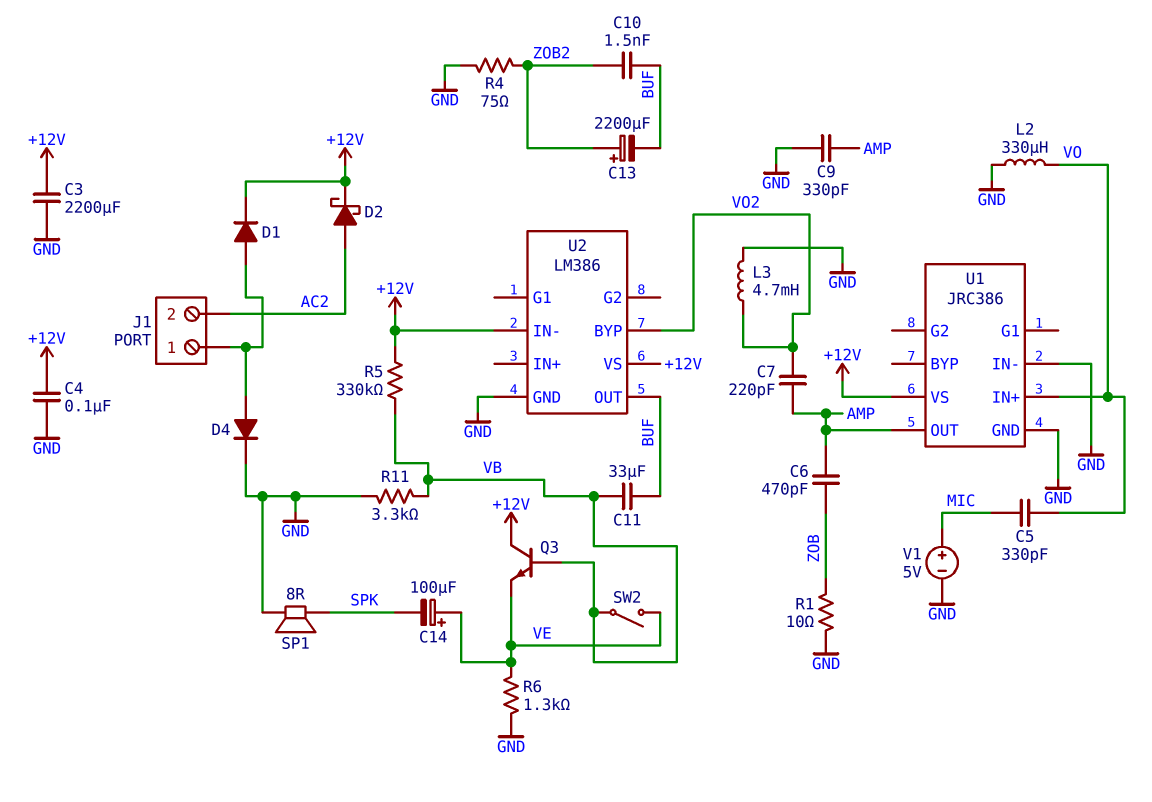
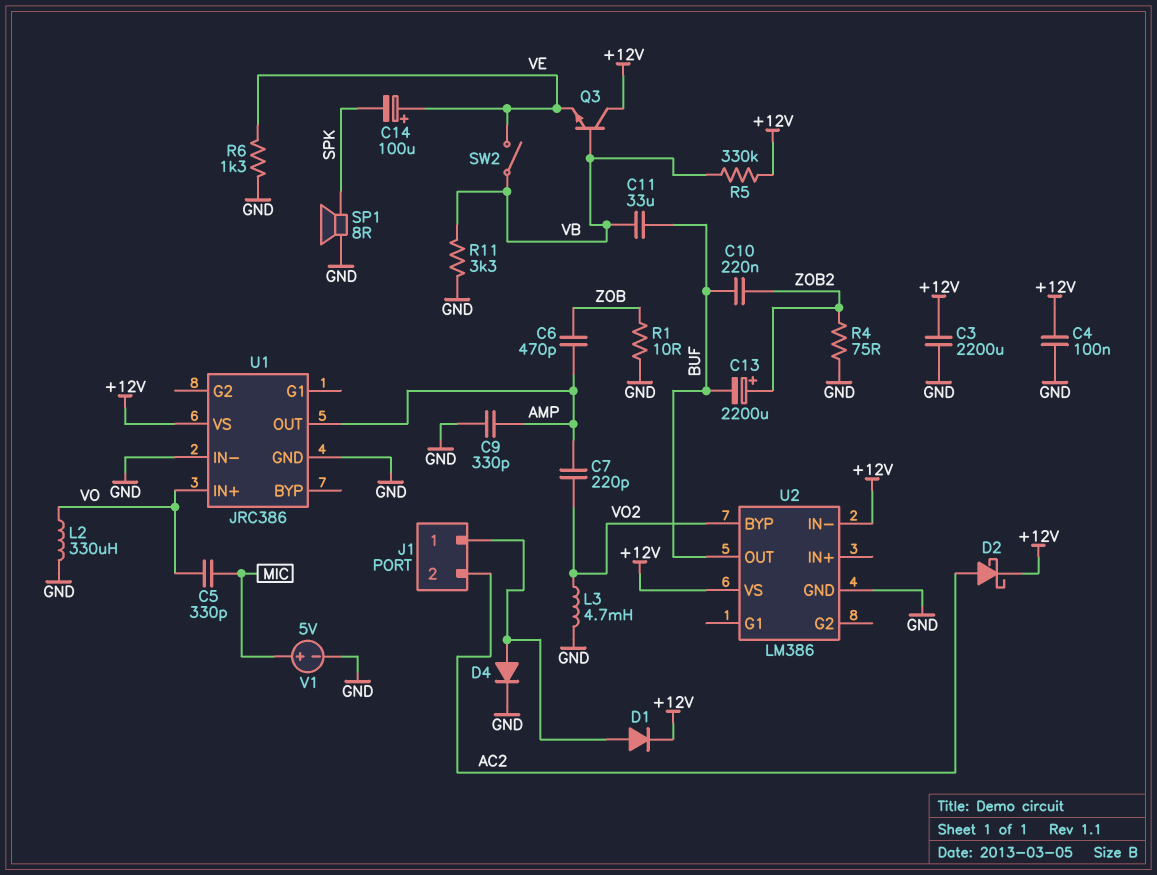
C10: 1.5nF (BUF, ZOB2) -> 220nF (BUF, ZOB2)

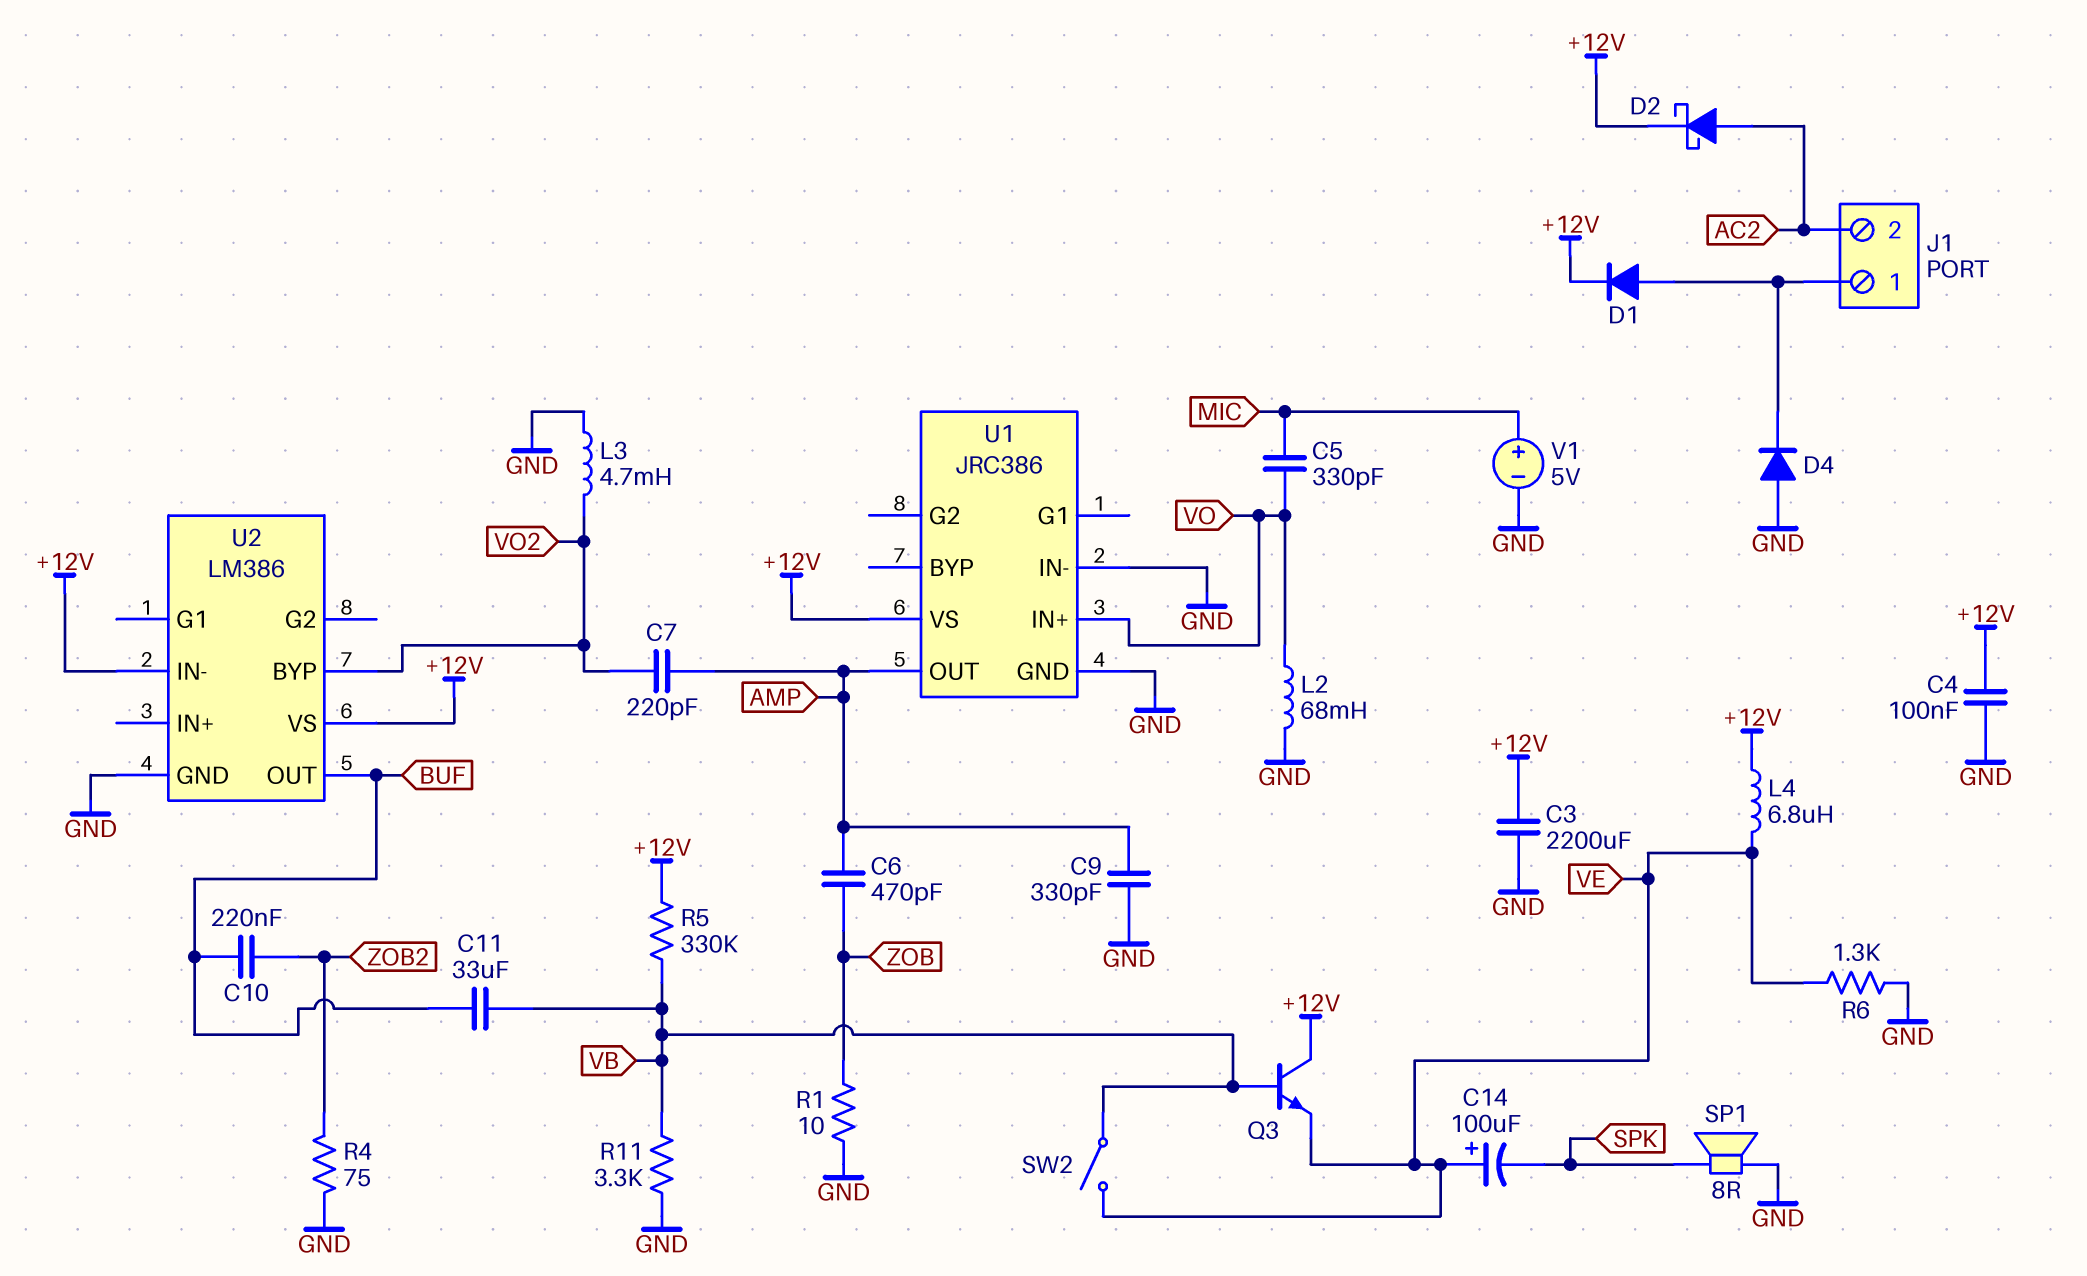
C13: 2200uF (plus ZOB2, minus BUF) -> none
D4: diode (A J1/1, K GND) -> diode (A GND, K J1/1)
L2: 330uH (GND, VO) -> 68mH (GND, VO)
L4: none -> 6.8uH (+12V, VE)

